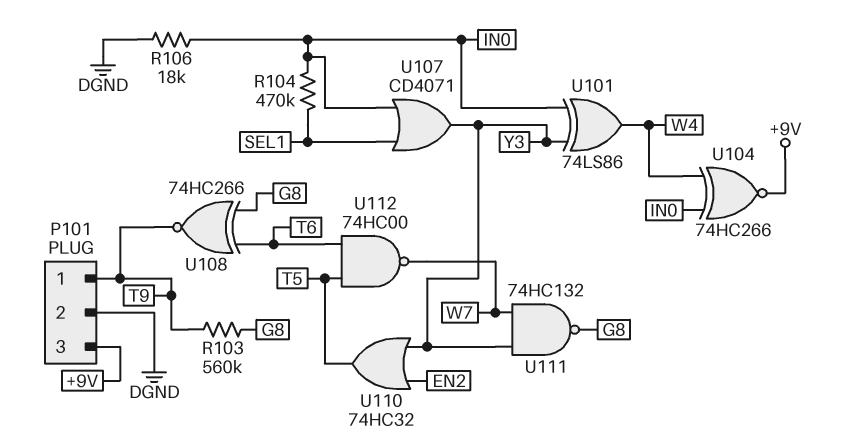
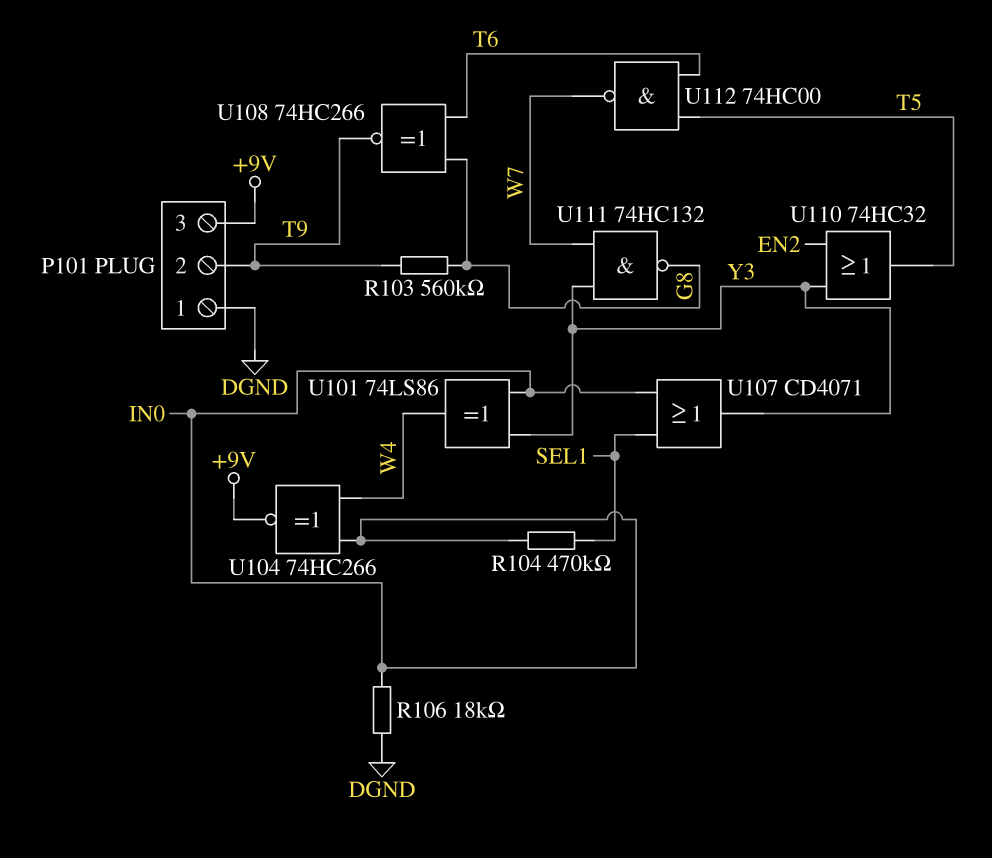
P101 pin 1: T9 -> DGND
P101 pin 2: DGND -> T9

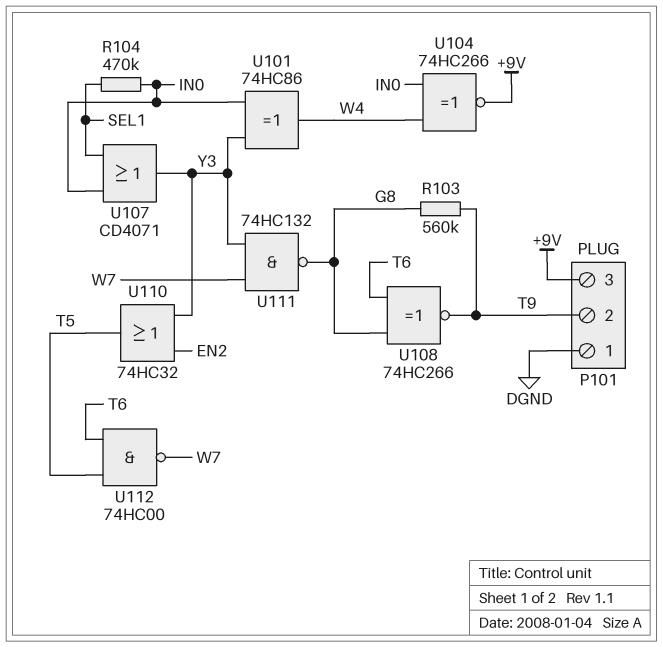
R106: 18k (DGND, IN0) -> none
U101: XOR 74LS86 (in IN0, in Y3, out W4) -> XOR 74HC86 (in IN0, in Y3, out W4)

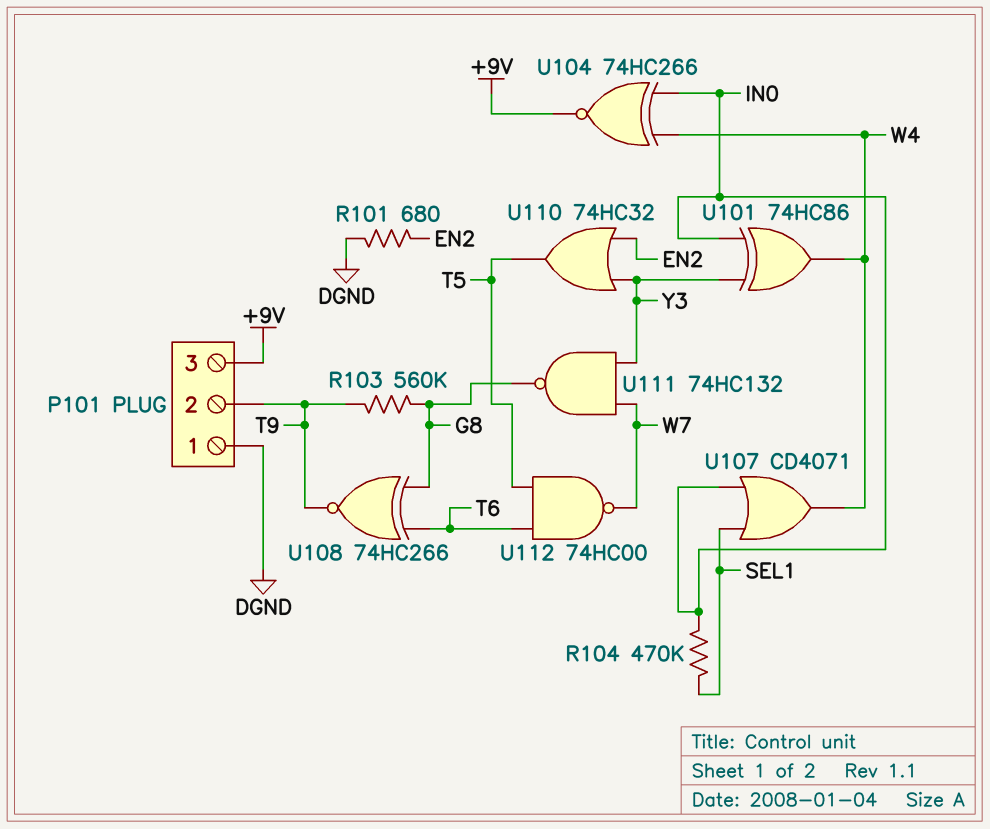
R101: none -> 680 (DGND, EN2)
U107: OR CD4071 (in IN0, in SEL1, out Y3) -> OR CD4071 (in IN0, in SEL1, out W4)

